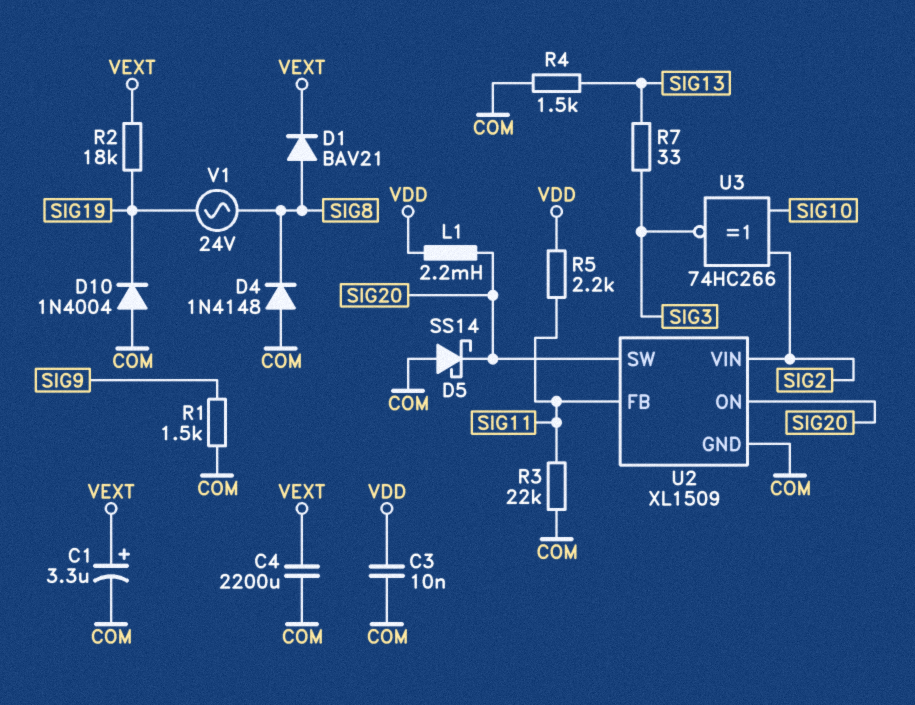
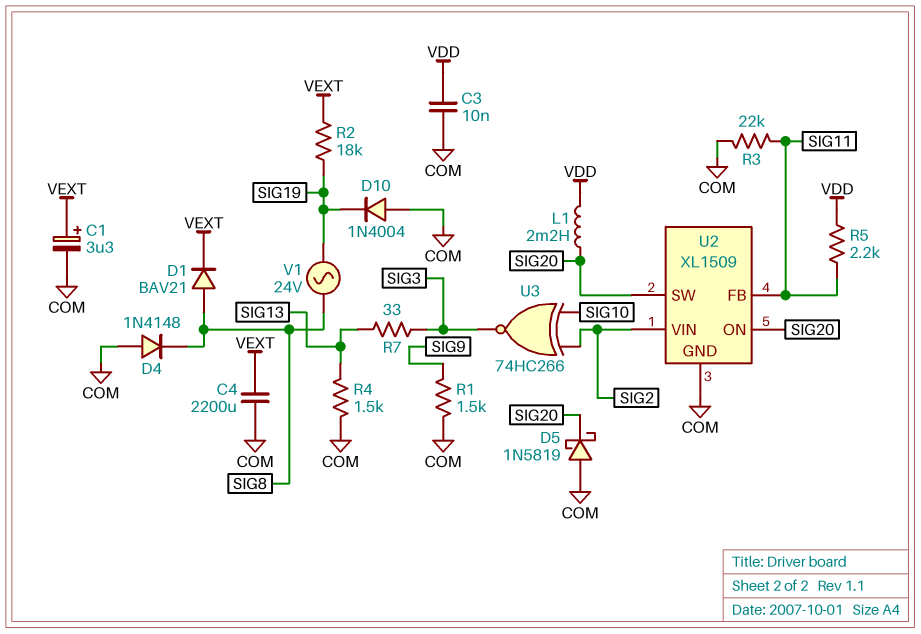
D5: schottky SS14 (A COM, K SIG20) -> schottky 1N5819 (A COM, K SIG20)

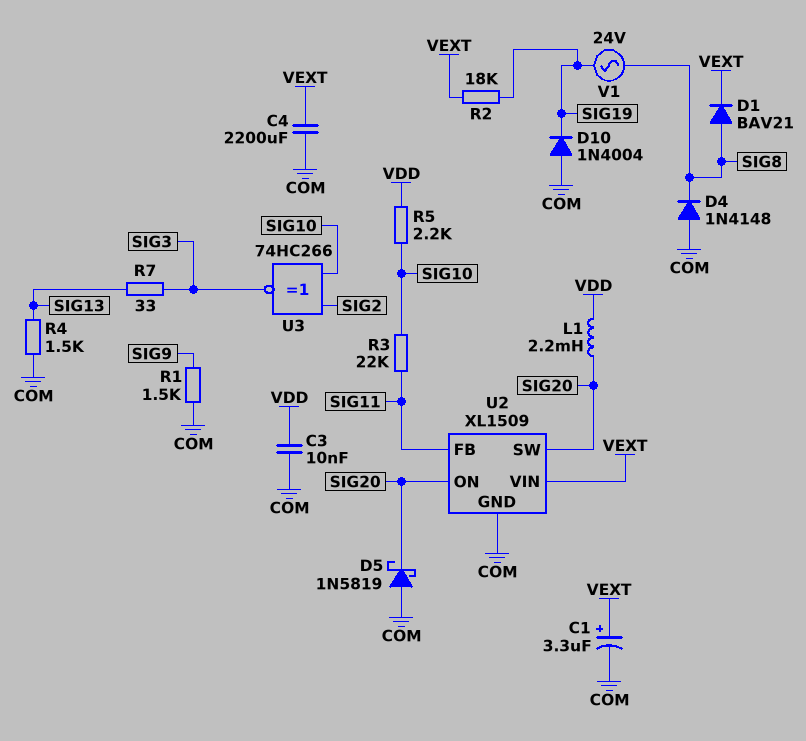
R3: 22k (COM, SIG11) -> 22k (SIG10, SIG11)
R5: 2.2k (SIG11, VDD) -> 2.2k (SIG10, VDD)
U2 pin VIN: SIG2 -> VEXT

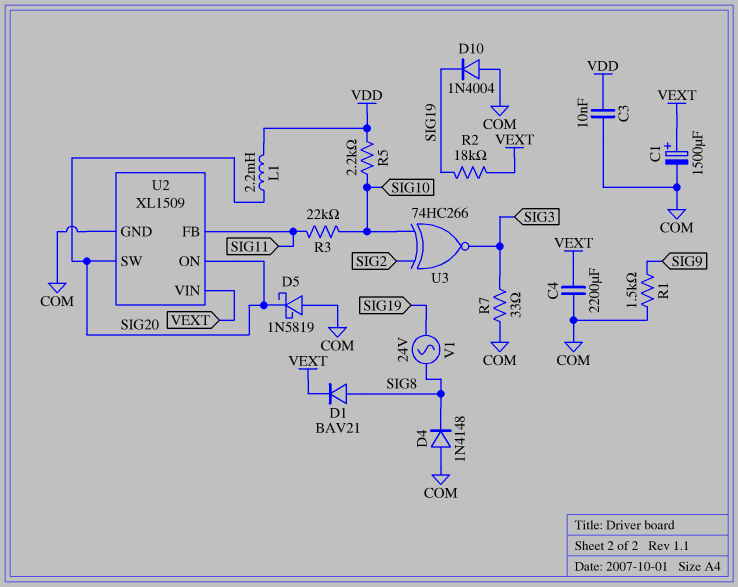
C1: 3.3uF (plus VEXT, minus COM) -> 1500uF (plus VEXT, minus COM)
R4: 1.5k (COM, SIG13) -> none
R7: 33 (SIG3, SIG13) -> 33 (COM, SIG3)

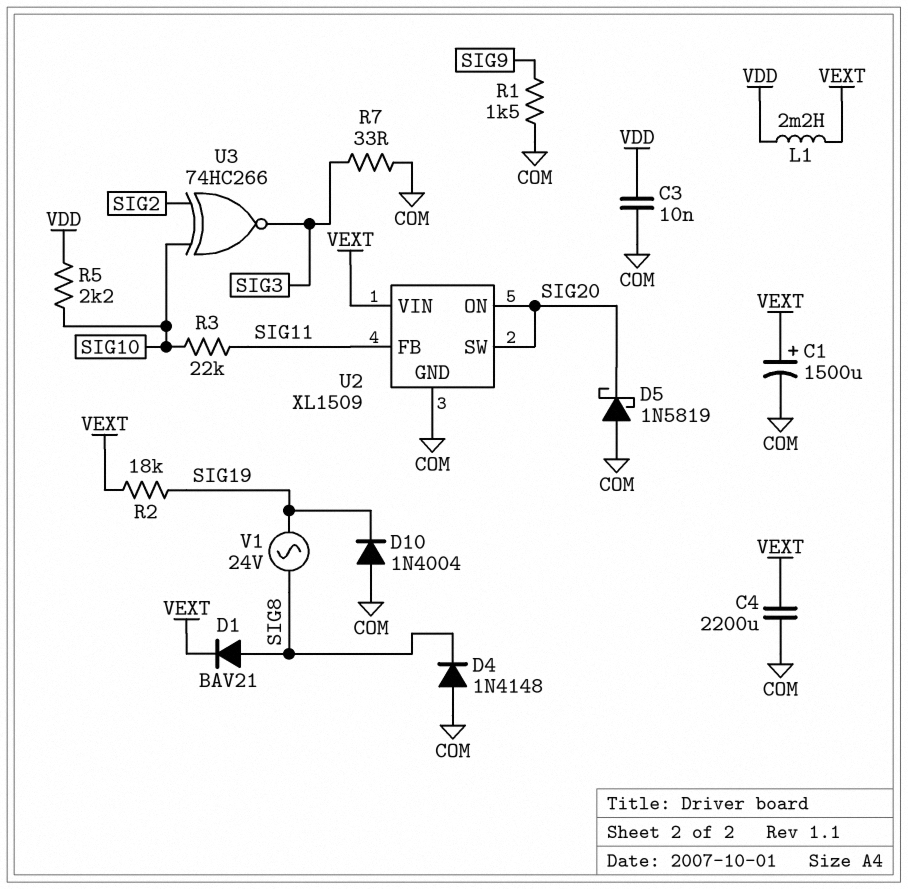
L1: 2.2mH (SIG20, VDD) -> 2.2mH (VDD, VEXT)

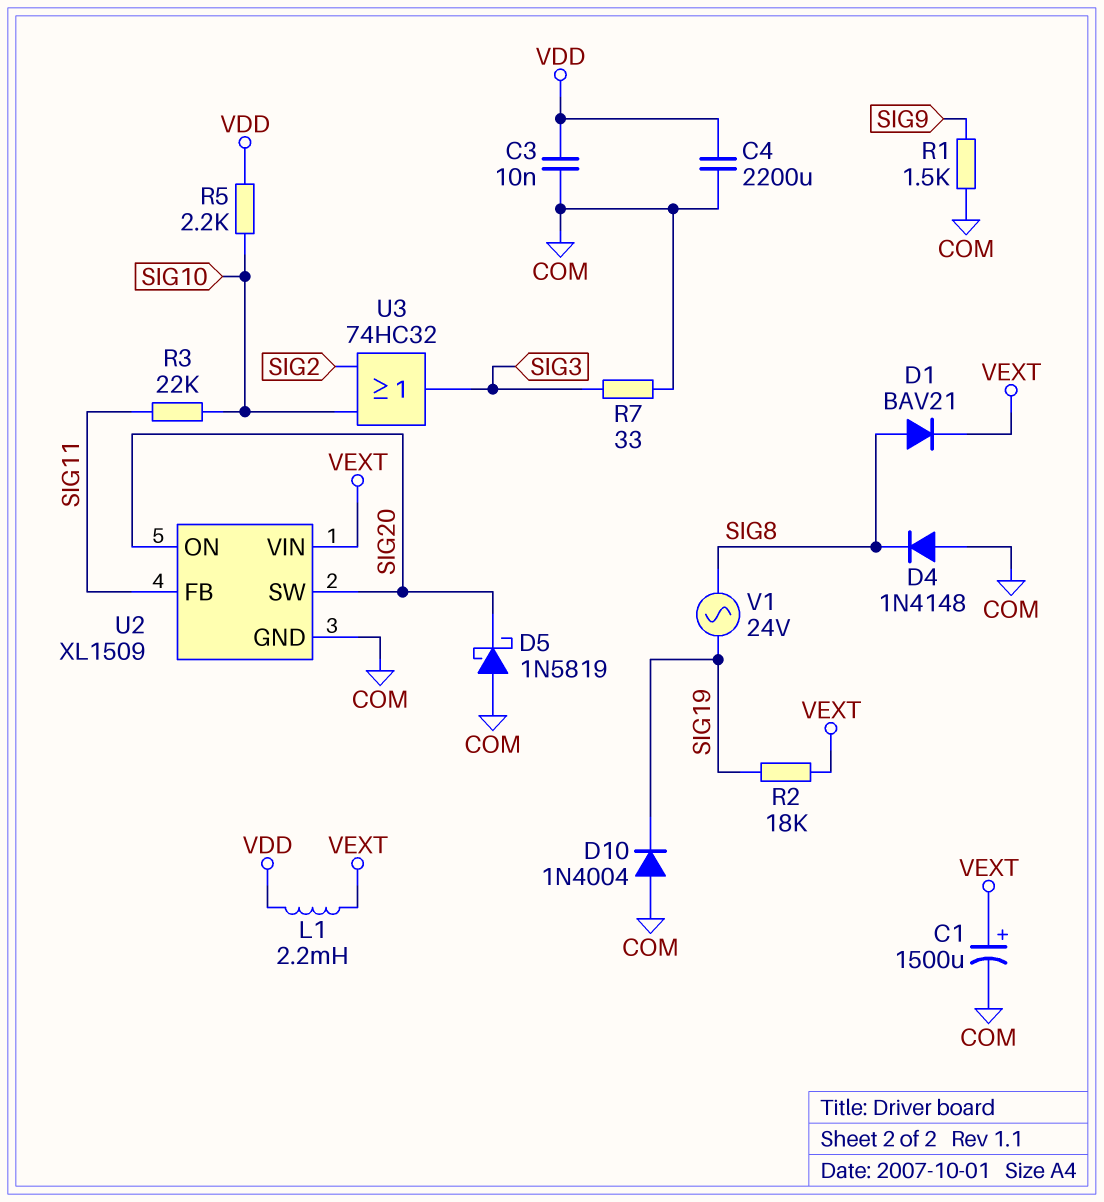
C4: 2200uF (COM, VEXT) -> 2200uF (COM, VDD)
U3: XNOR 74HC266 (in SIG2, in SIG10, out SIG3) -> OR 74HC32 (in SIG2, in SIG10, out SIG3)

